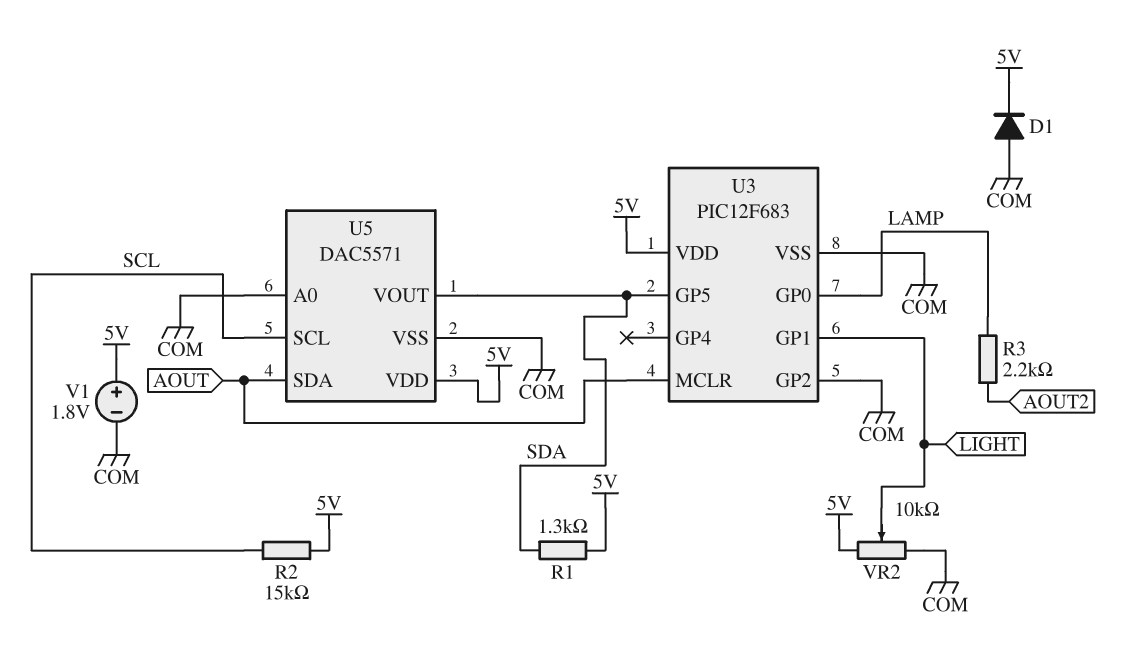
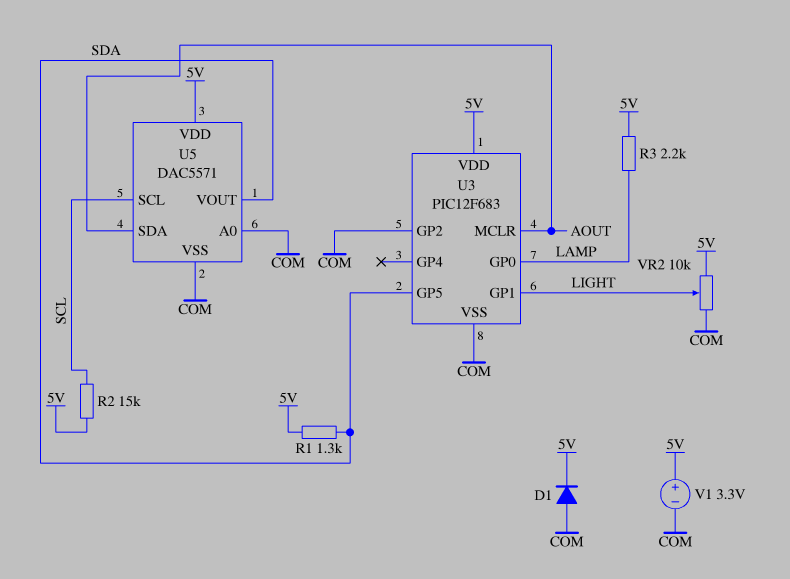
R3: 2.2k (AOUT2, LAMP) -> 2.2k (5V, LAMP)
V1: 1.8V (plus 5V, minus COM) -> 3.3V (plus 5V, minus COM)

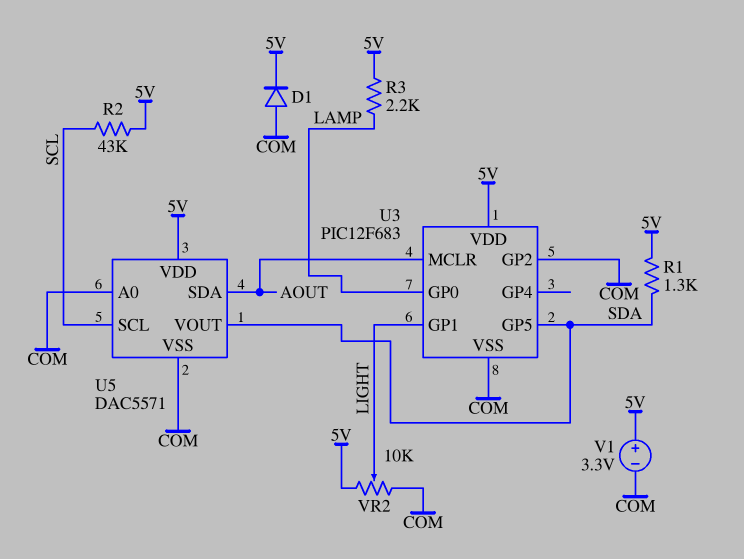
R2: 15k (5V, SCL) -> 43k (5V, SCL)

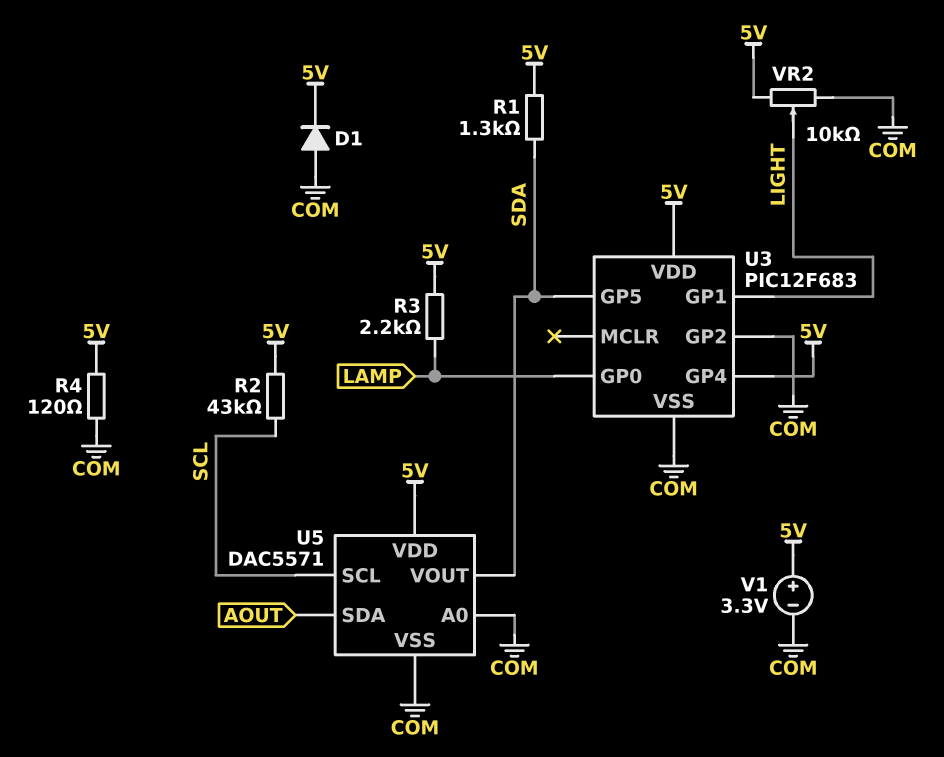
R4: none -> 120 (5V, COM)
U3 pin GP4: none -> 5V
U3 pin MCLR: AOUT -> none

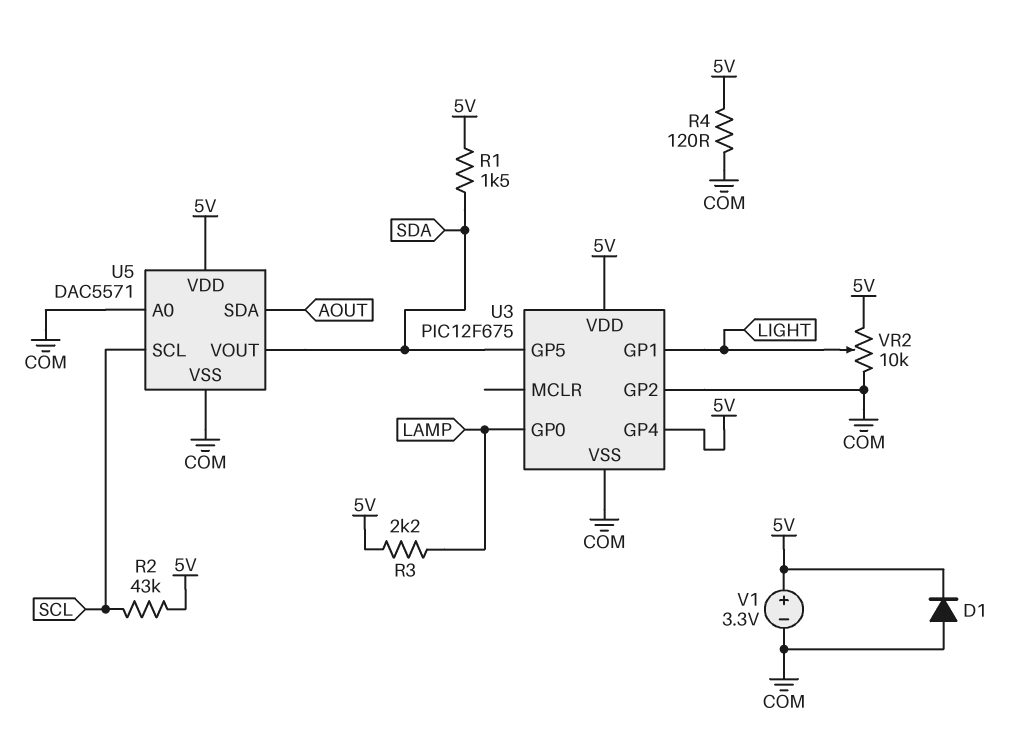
R1: 1.3k (5V, SDA) -> 1.5k (5V, SDA)
U3: PIC12F683 -> PIC12F675

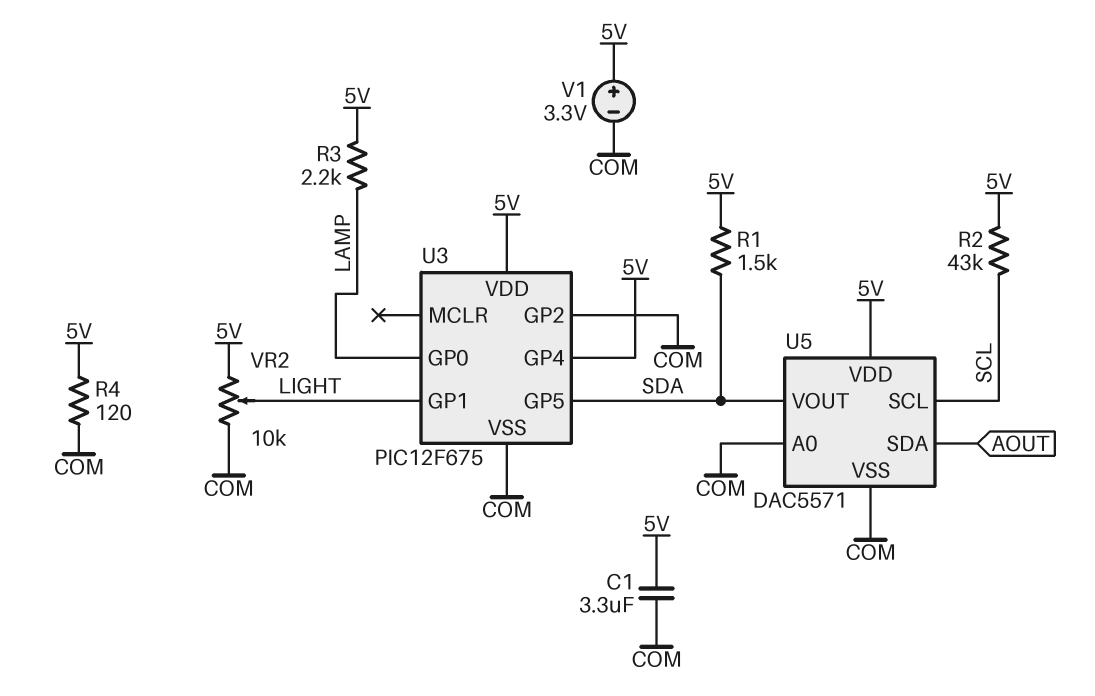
C1: none -> 3.3uF (5V, COM)
D1: diode (A COM, K 5V) -> none

